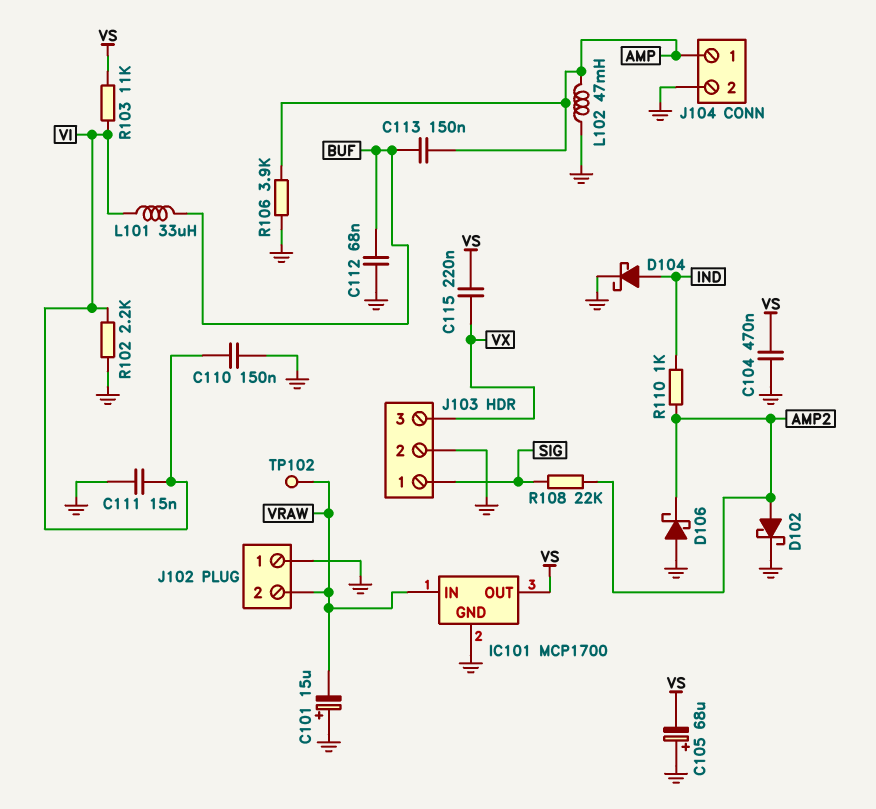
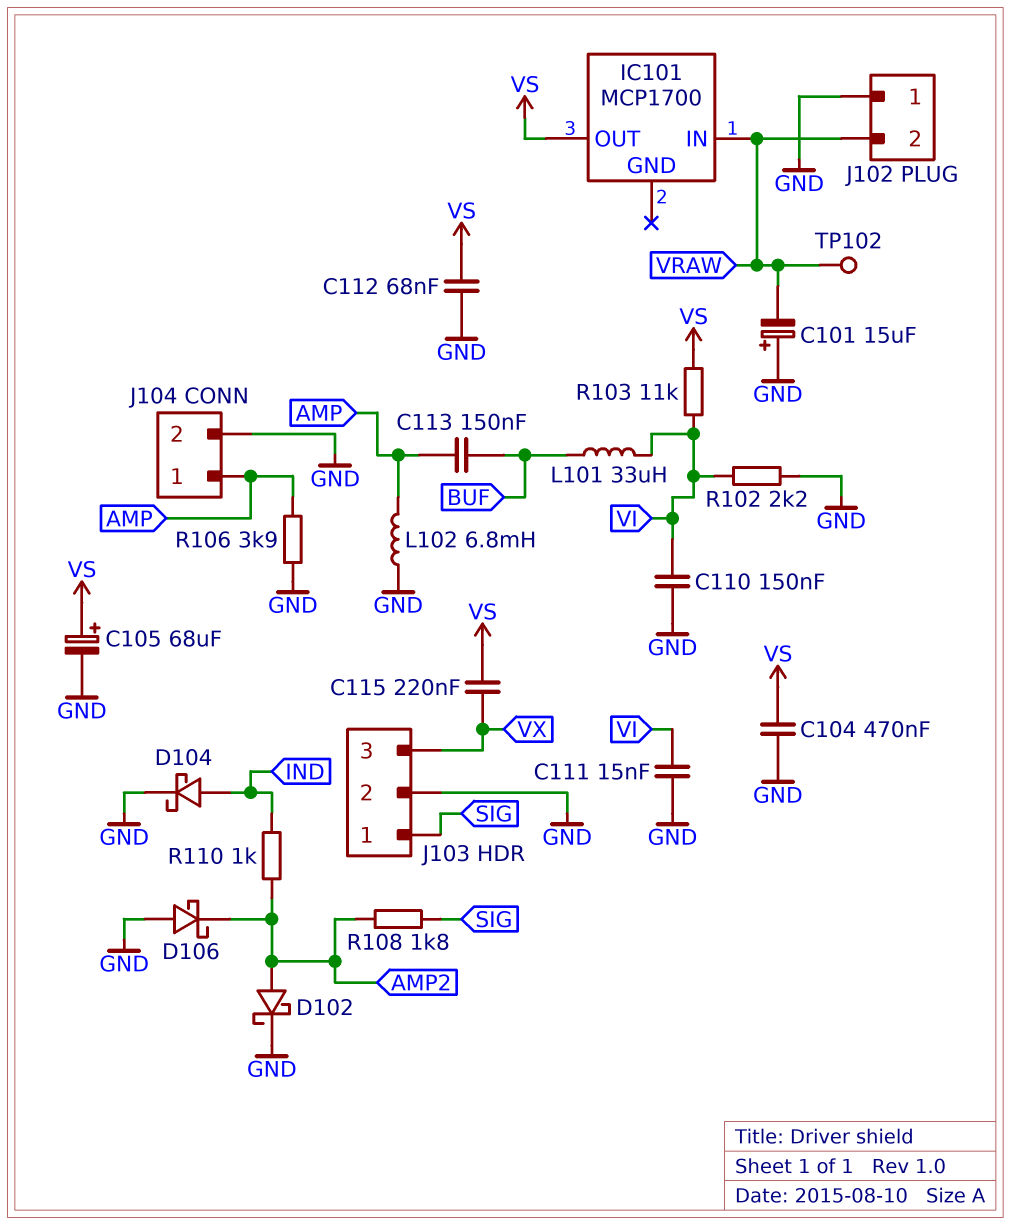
C105: 68uF (plus GND, minus VS) -> 68uF (plus VS, minus GND)
C112: 68nF (BUF, GND) -> 68nF (GND, VS)
IC101 pin GND: GND -> none
L102: 47mH (AMP, GND) -> 6.8mH (AMP, GND)
R108: 22k (AMP2, SIG) -> 1.8k (AMP2, SIG)

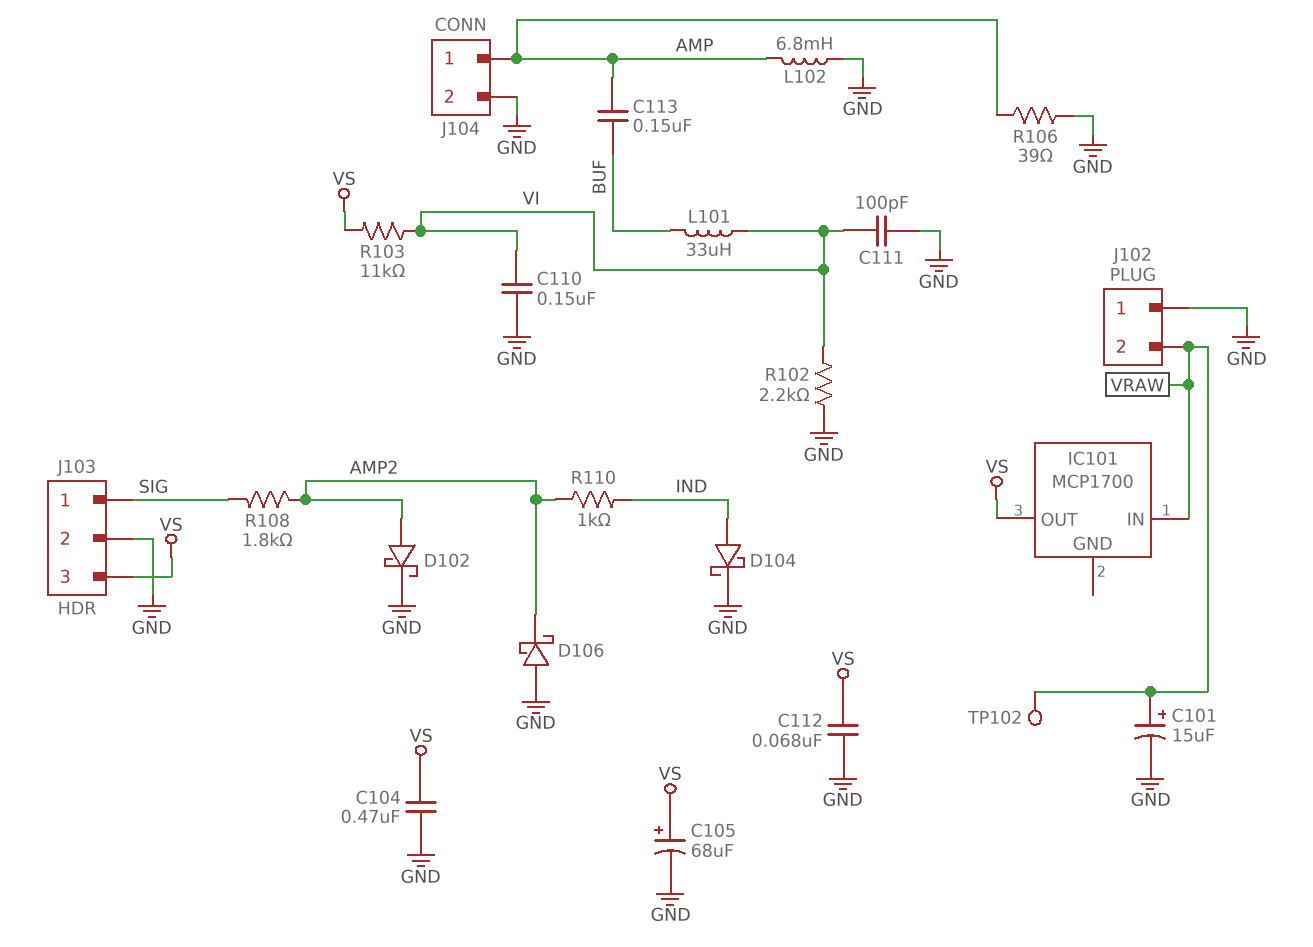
C101: 15uF (plus GND, minus VRAW) -> 15uF (plus VRAW, minus GND)
C111: 15nF (GND, VI) -> 100pF (GND, VI)
C115: 220nF (VS, VX) -> none
J103 pin 3: VX -> VS
R106: 3.9k (AMP, GND) -> 39 (AMP, GND)

